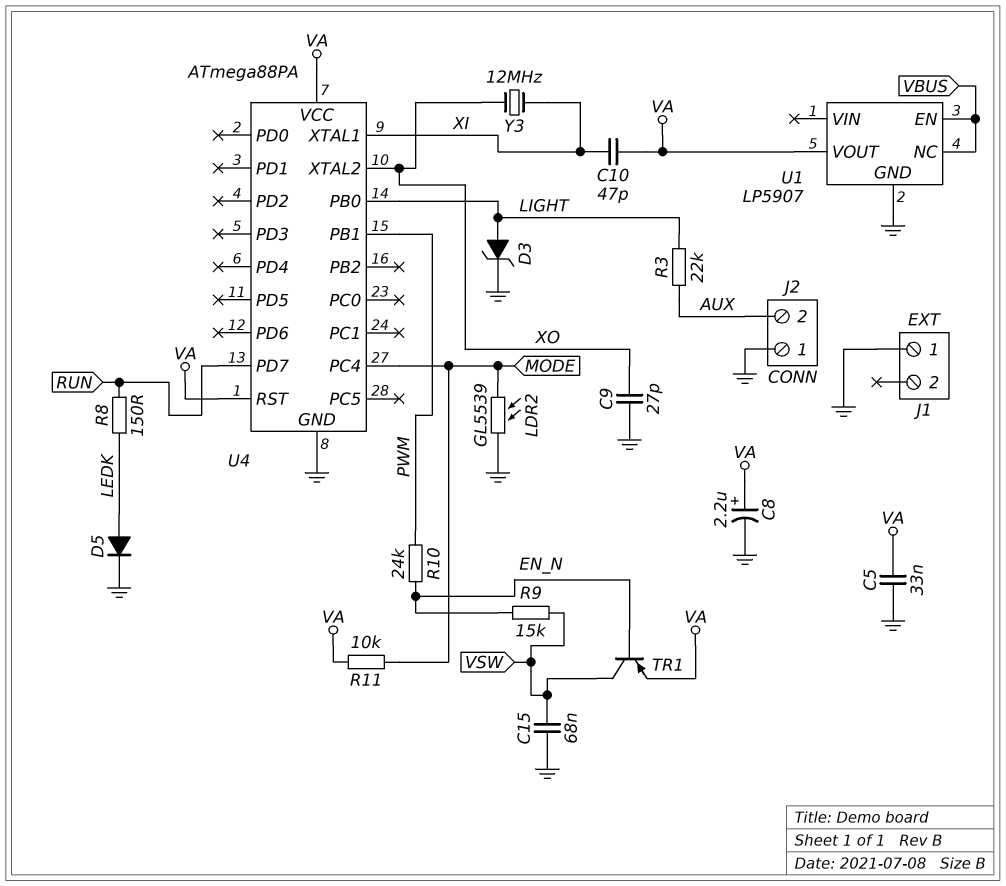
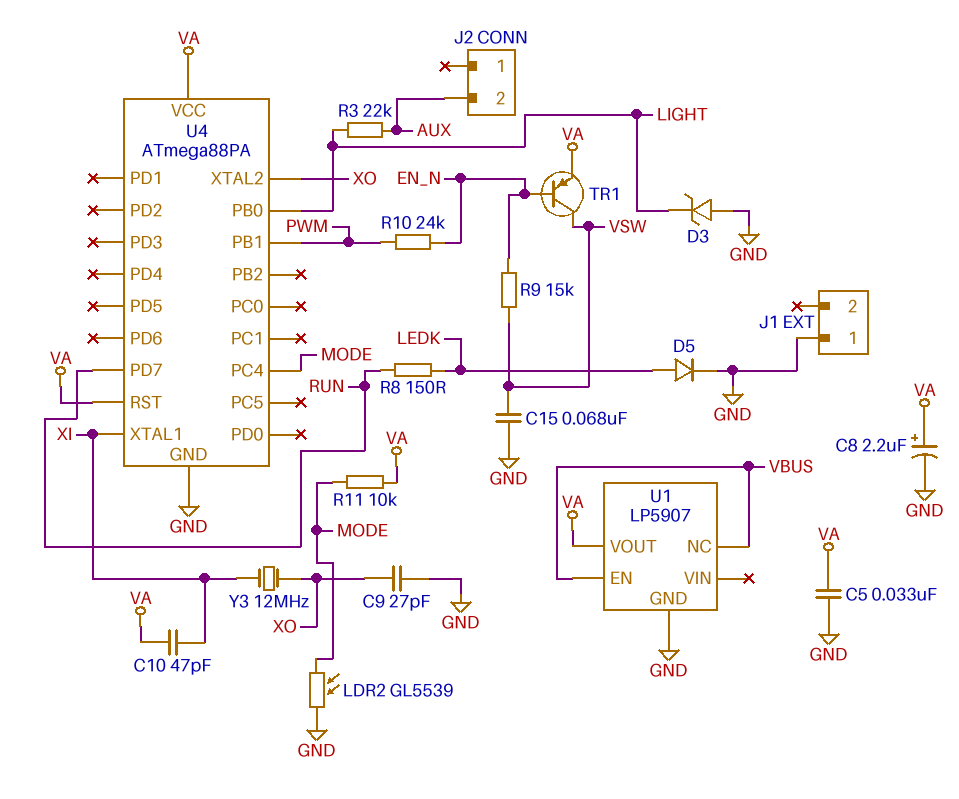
D3: zener (A LIGHT, K GND) -> zener (A GND, K LIGHT)
J2 pin 1: GND -> none

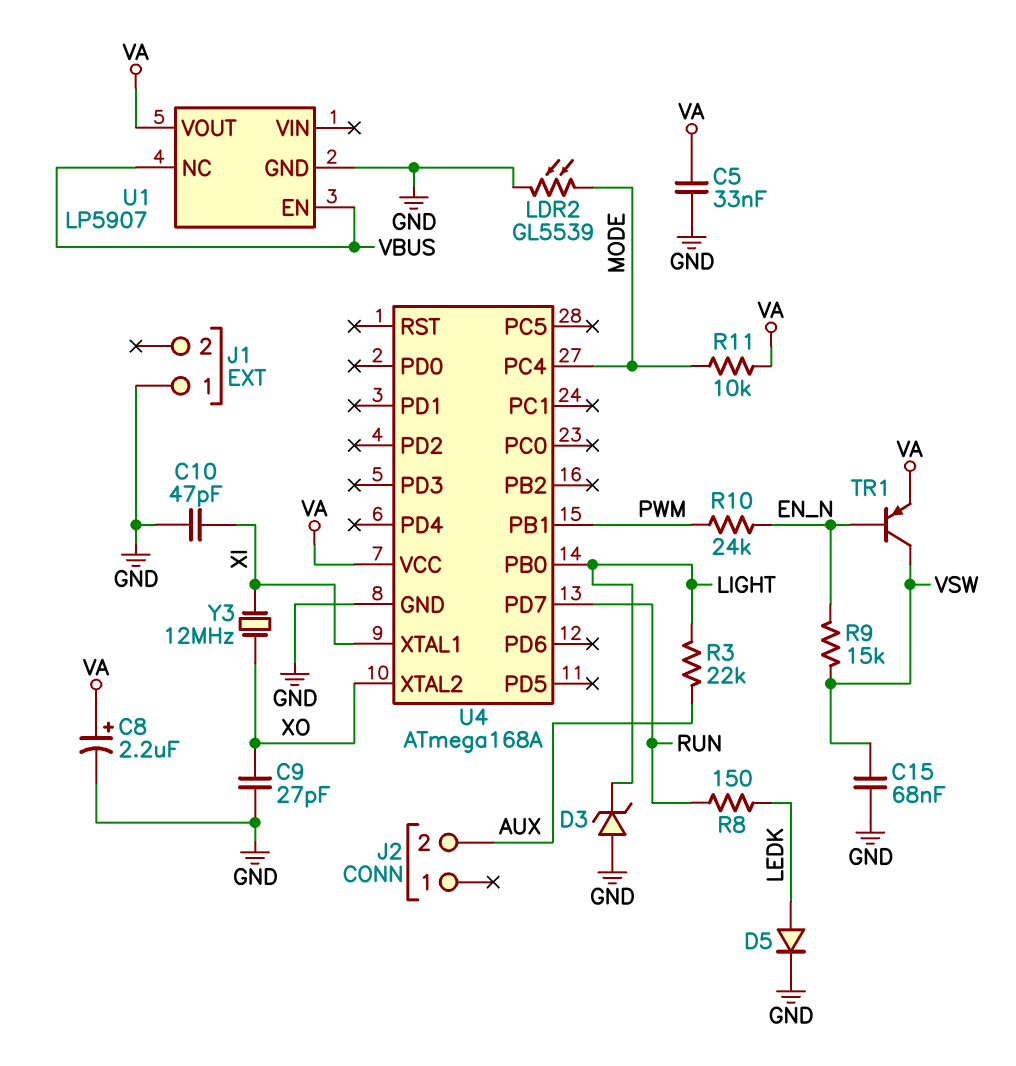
C10: 47pF (VA, XI) -> 47pF (GND, XI)
U4: ATmega88PA -> ATmega168A
U4 pin RST: VA -> none

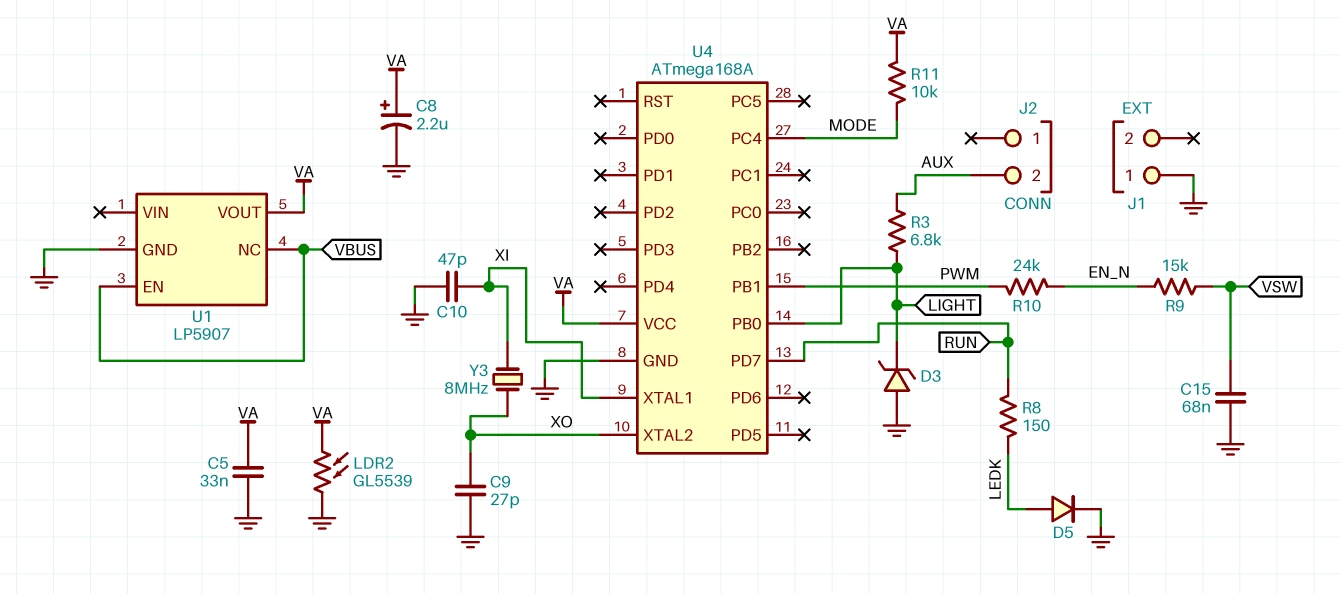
LDR2: GL5539 (GND, MODE) -> GL5539 (GND, VA)
R3: 22k (AUX, LIGHT) -> 6.8k (AUX, LIGHT)
TR1: PNP (B EN_N, C VSW, E VA) -> none
Y3: 12MHz (XI, XO) -> 8MHz (XI, XO)

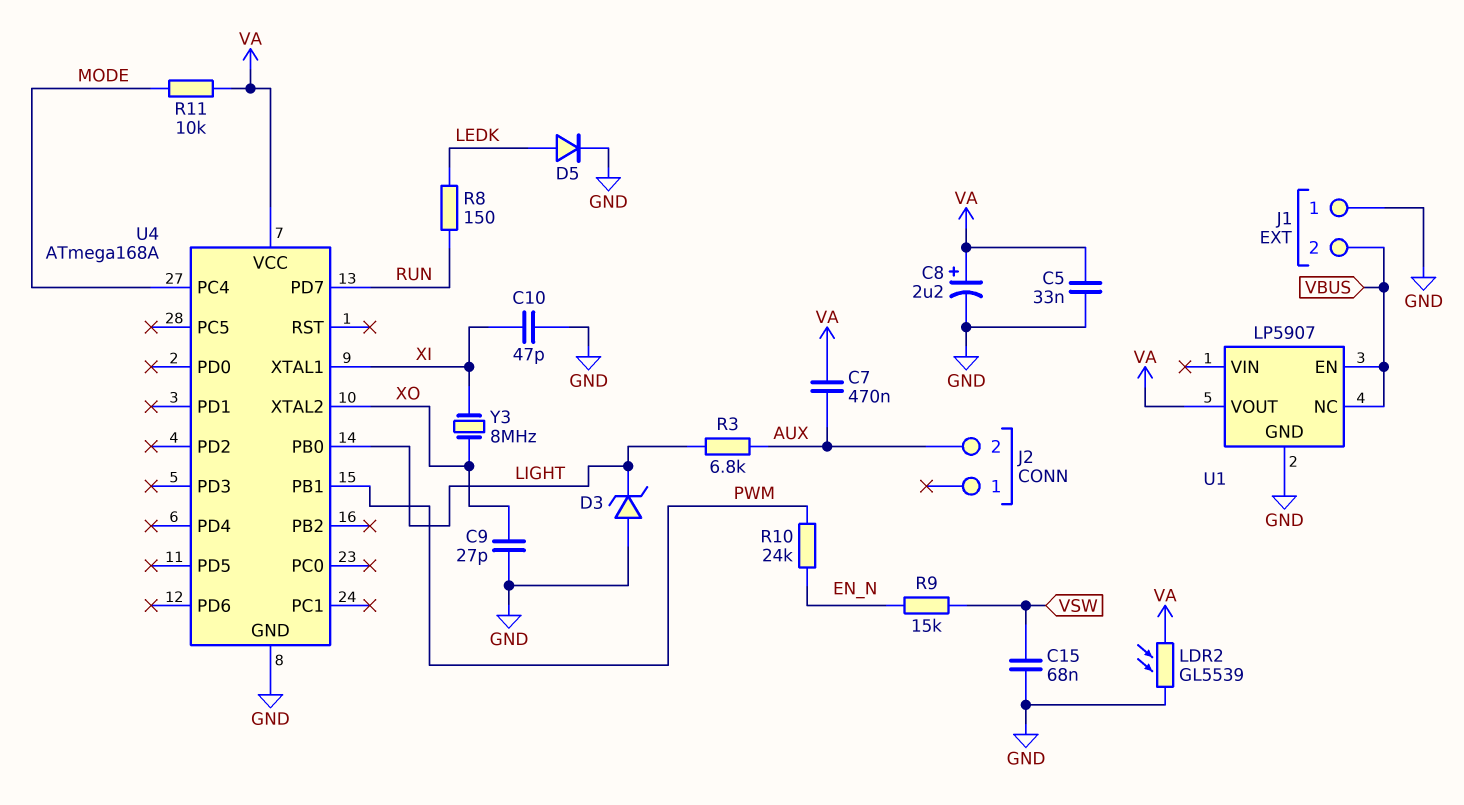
C7: none -> 470nF (AUX, VA)
J1 pin 2: none -> VBUS

